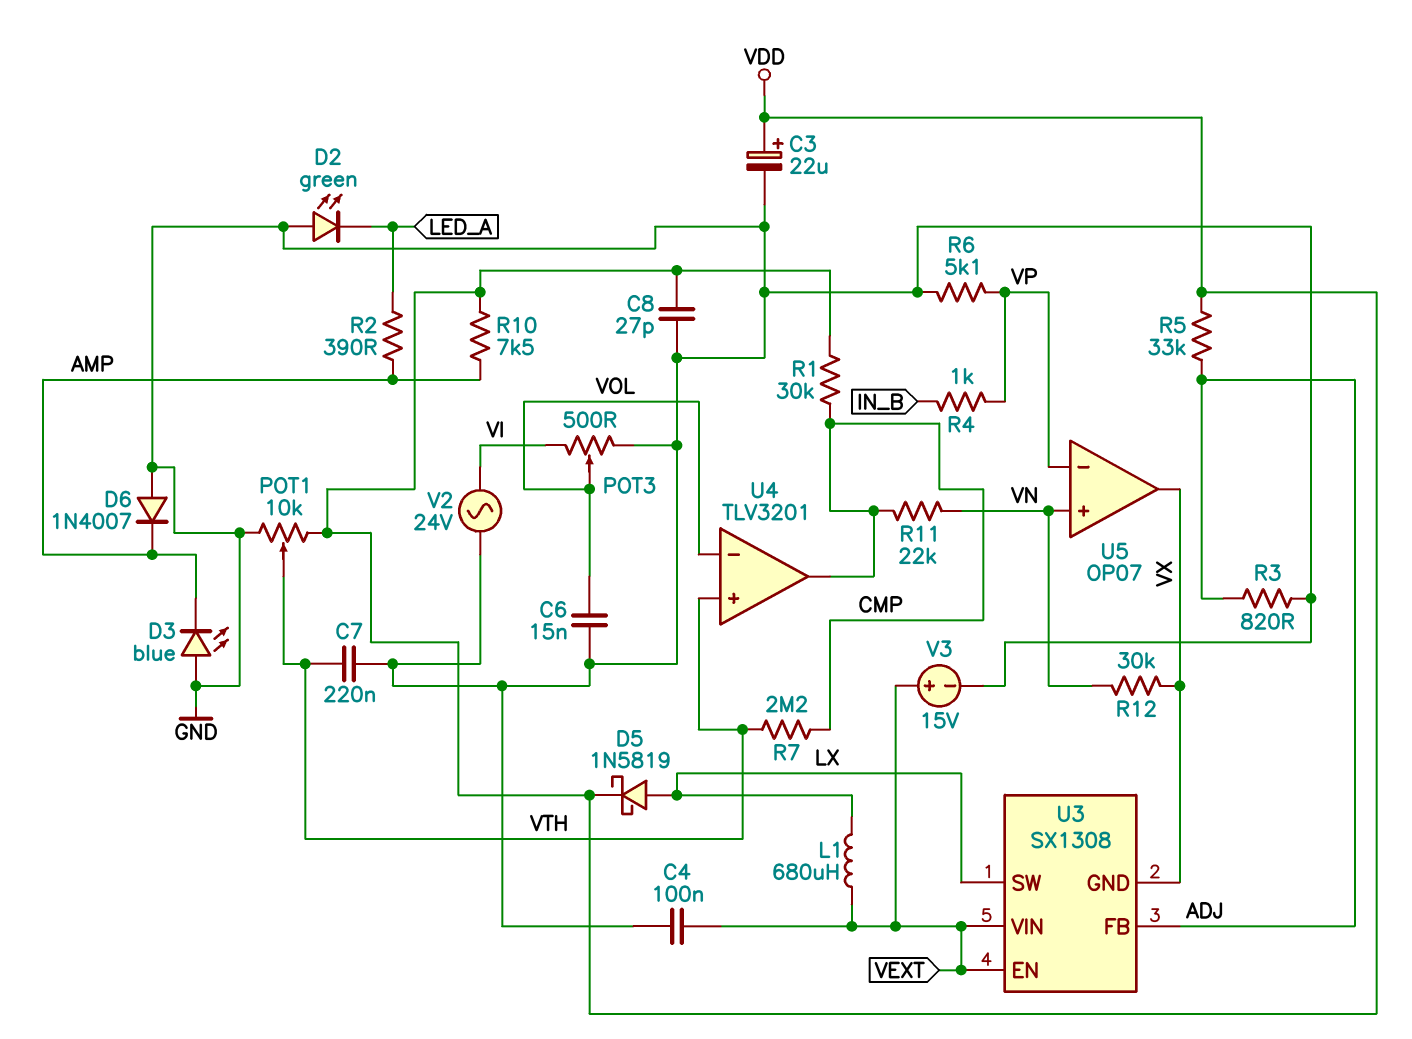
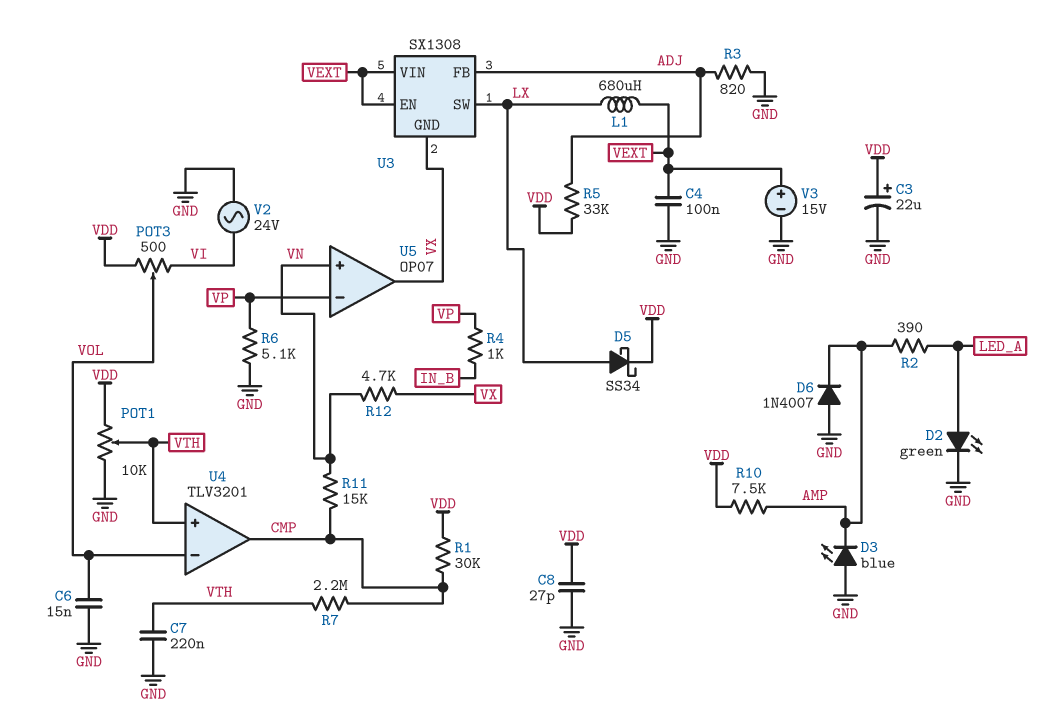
D2: LED green (A GND, K LED_A) -> LED green (A LED_A, K GND)
D5: schottky 1N5819 (A LX, K VDD) -> schottky SS34 (A LX, K VDD)
POT3: 500 (GND, VI, wiper VOL) -> 500 (VDD, VI, wiper VOL)
R11: 22k (CMP, VN) -> 15k (CMP, VN)
R12: 30k (VN, VX) -> 4.7k (VN, VX)

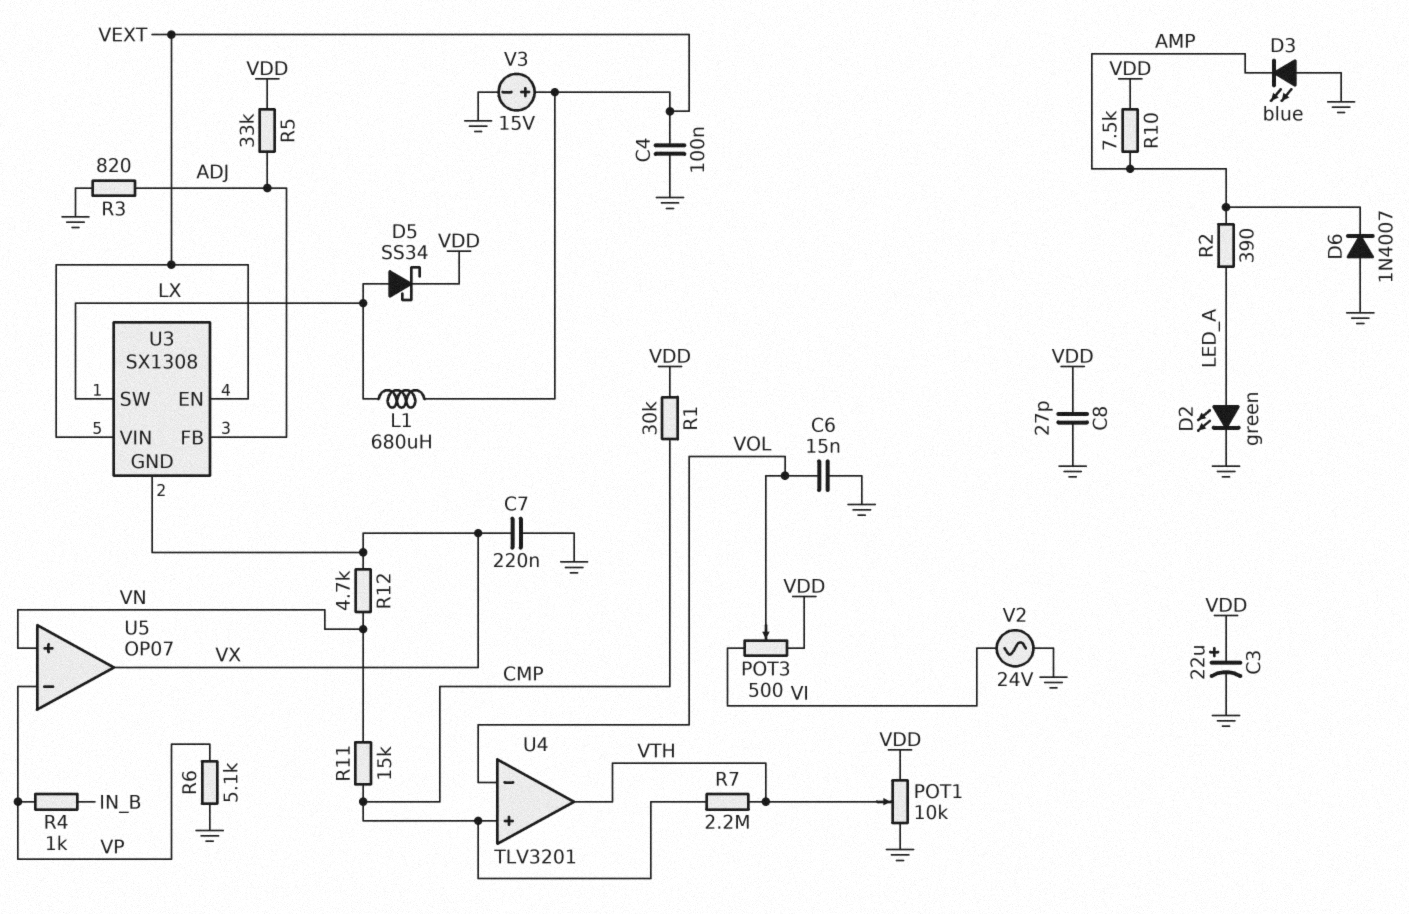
C7: 220nF (GND, VTH) -> 220nF (GND, VX)
U4 pin in+: VTH -> CMP
U4 pin out: CMP -> VTH

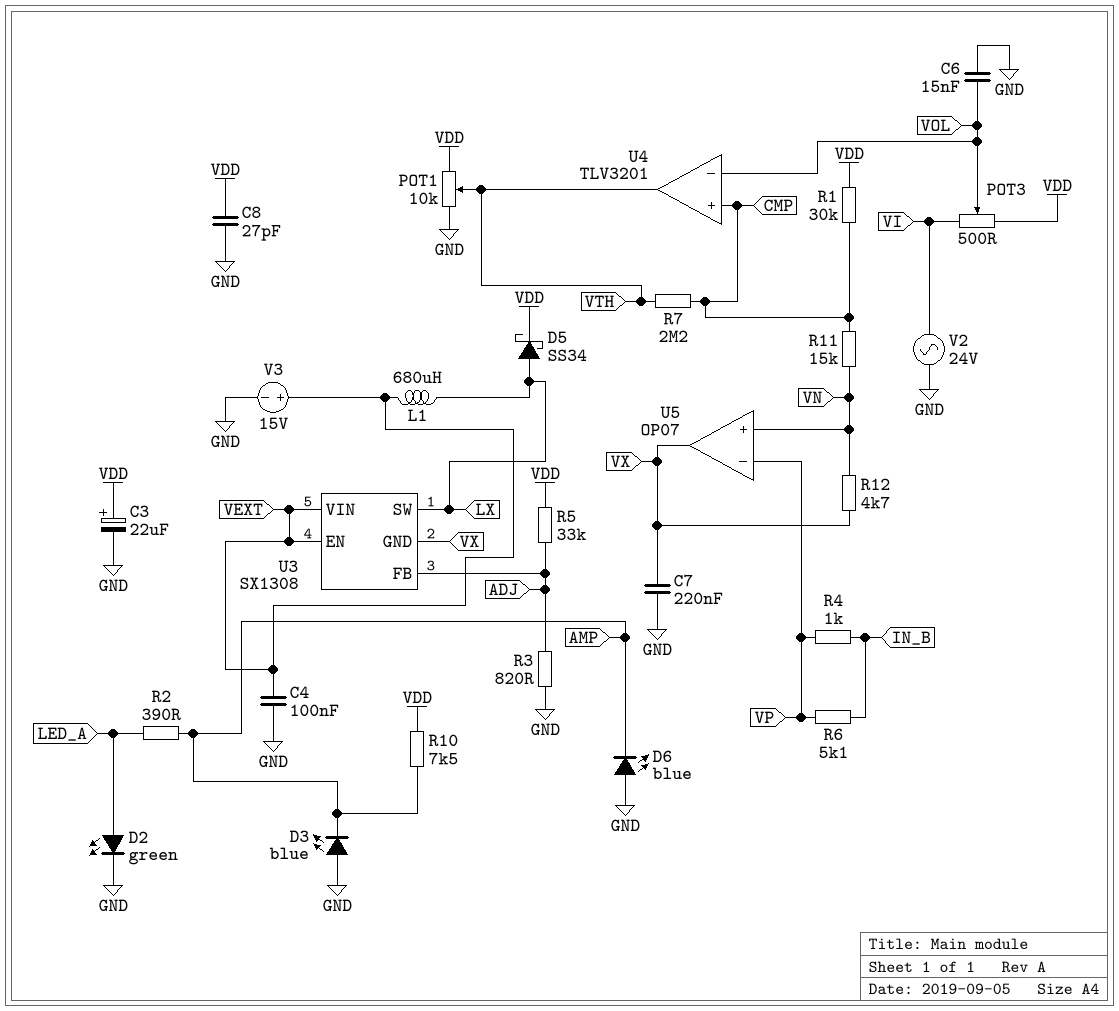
D6: diode 1N4007 (A GND, K AMP) -> LED blue (A GND, K AMP)
R6: 5.1k (GND, VP) -> 5.1k (IN_B, VP)

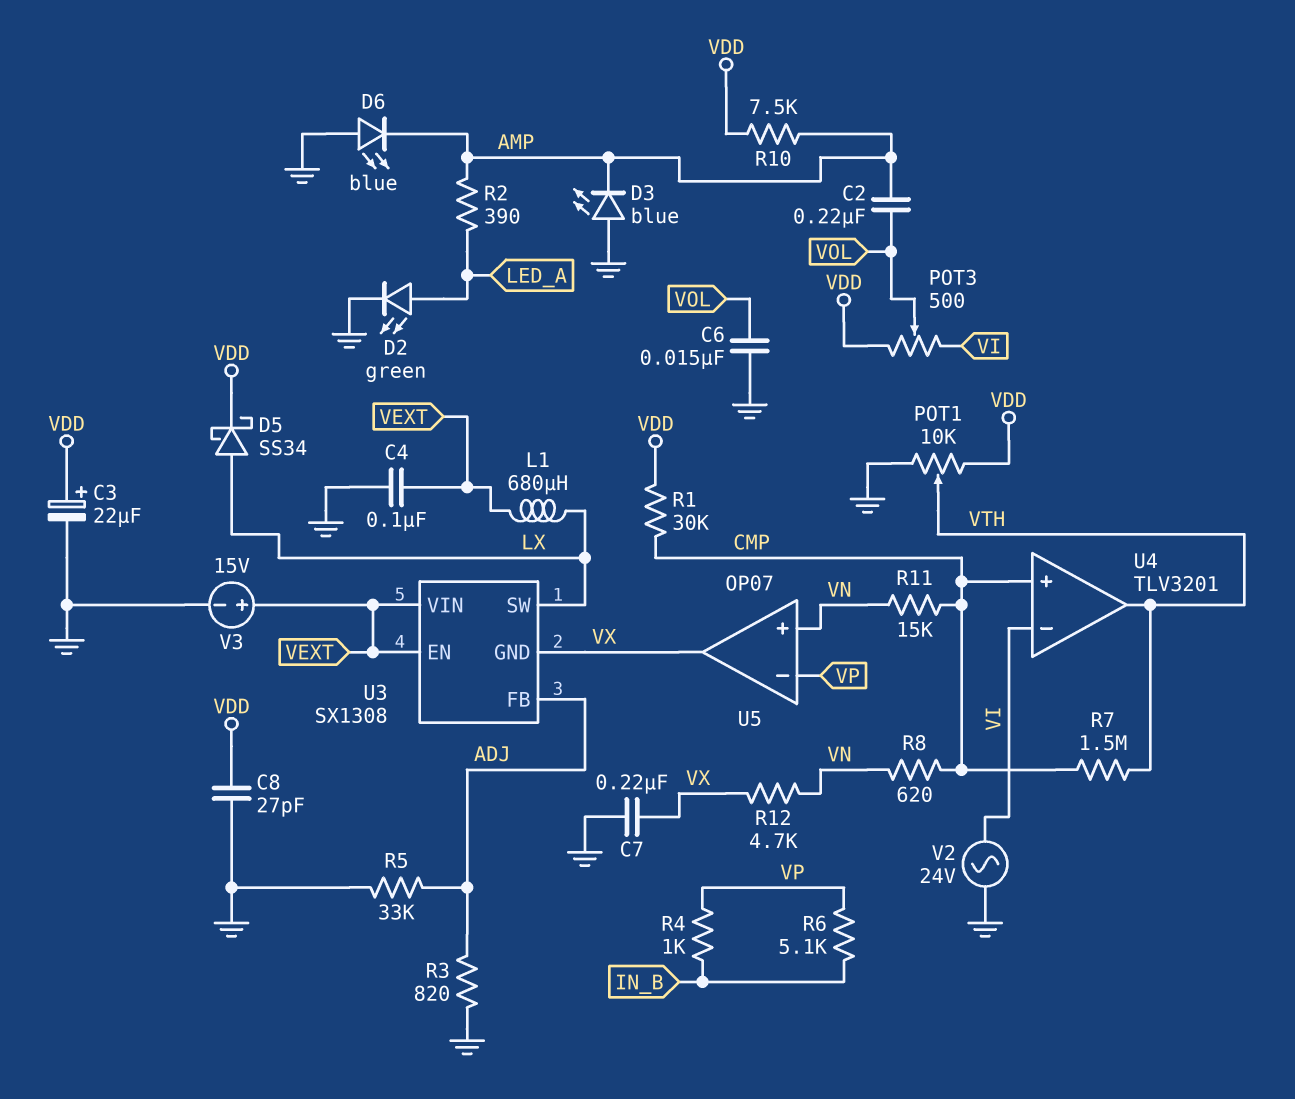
C2: none -> 220nF (AMP, VOL)
R5: 33k (ADJ, VDD) -> 33k (ADJ, GND)
R7: 2.2M (CMP, VTH) -> 1.5M (CMP, VTH)
R8: none -> 620 (CMP, VN)
U4 pin in-: VOL -> VI

